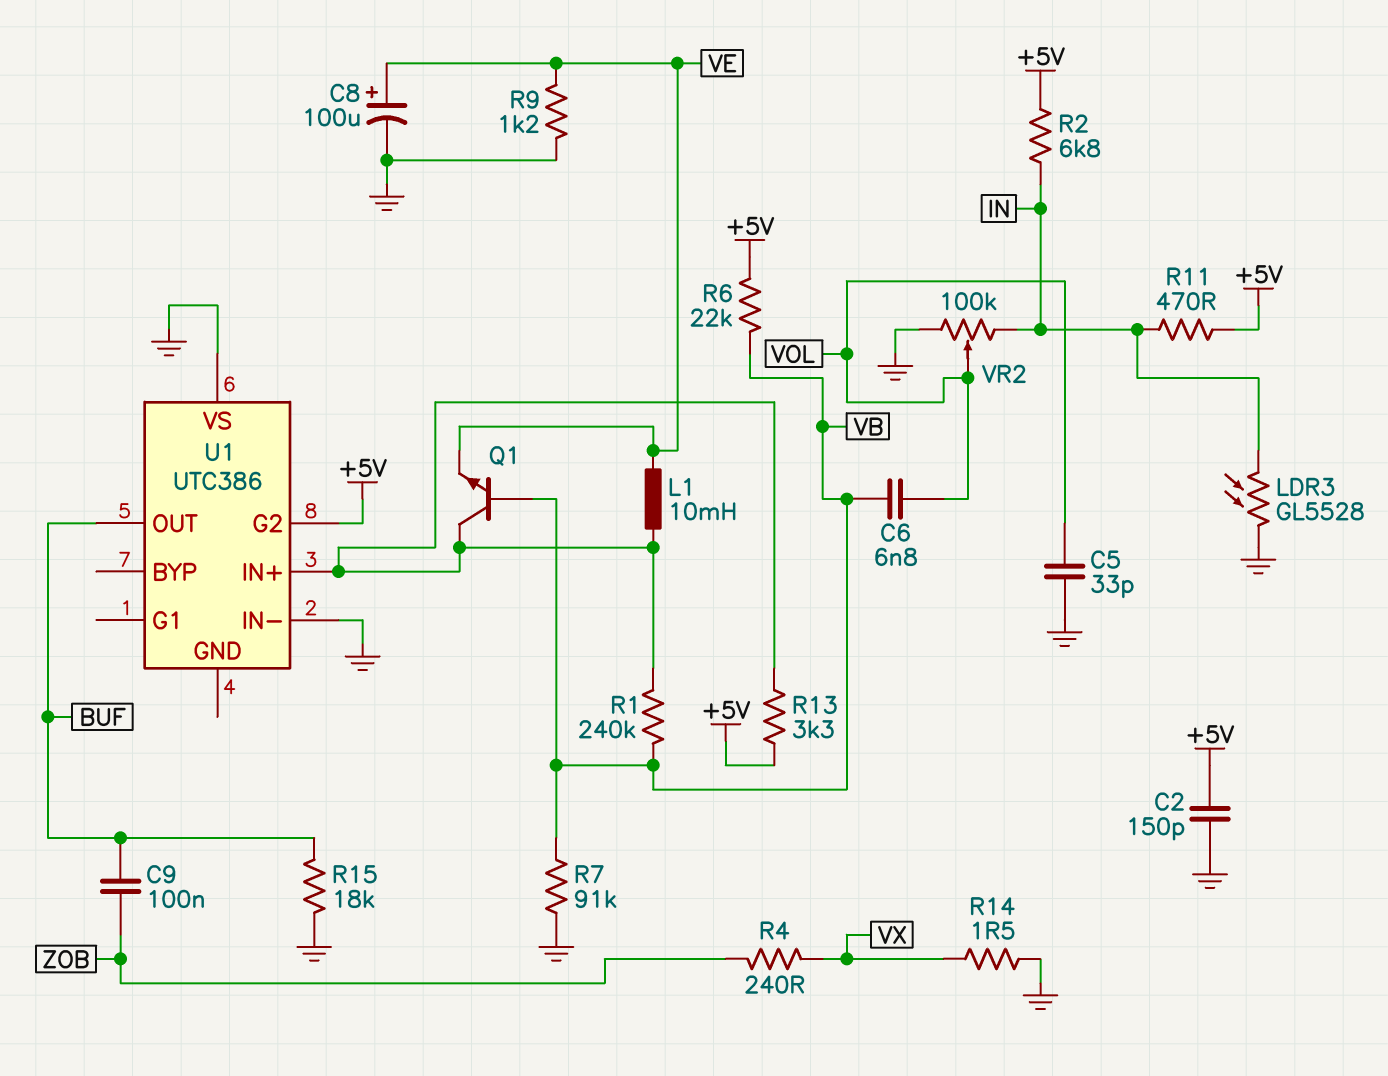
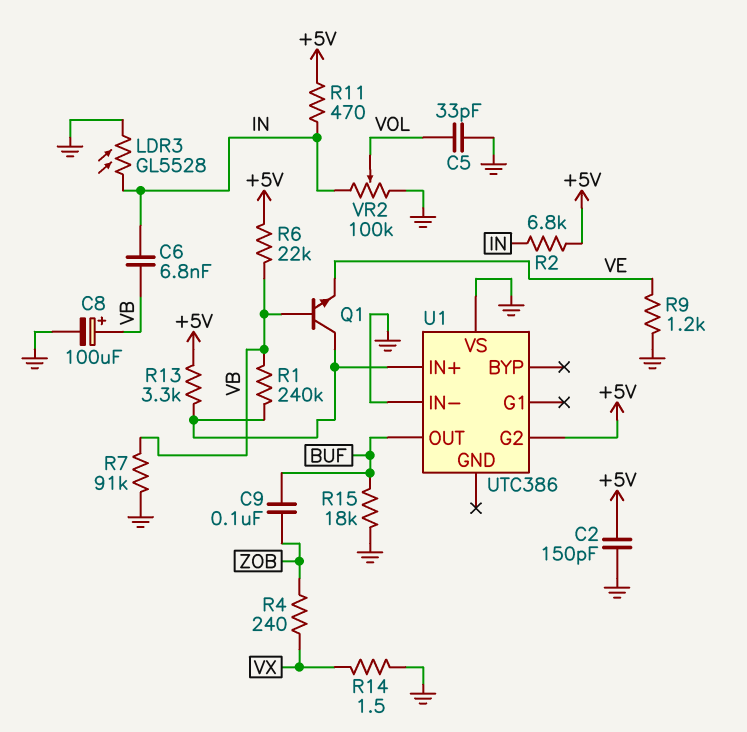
C6: 6.8nF (VB, VOL) -> 6.8nF (IN, VB)
C8: 100uF (plus VE, minus GND) -> 100uF (plus VB, minus GND)
L1: 10mH (U1/IN+, VE) -> none

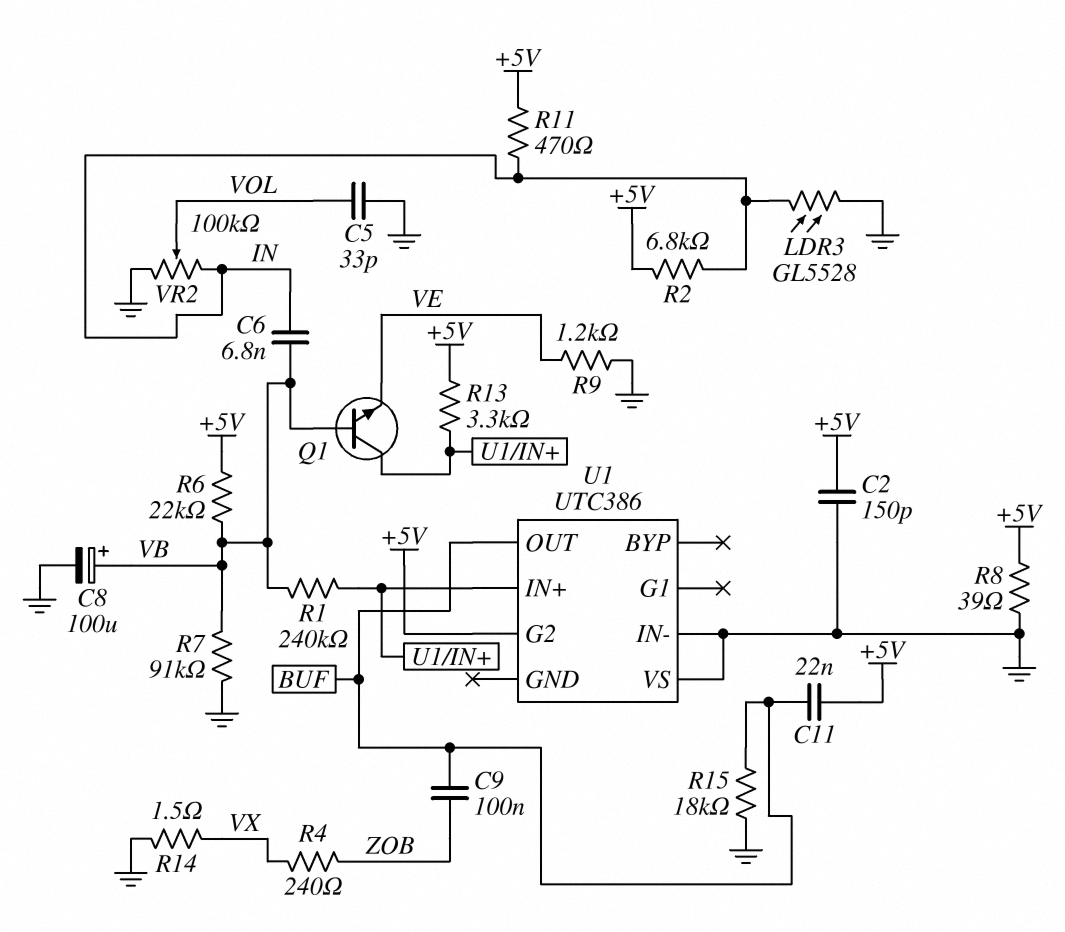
C11: none -> 22nF (+5V, BUF)
R8: none -> 39 (+5V, GND)

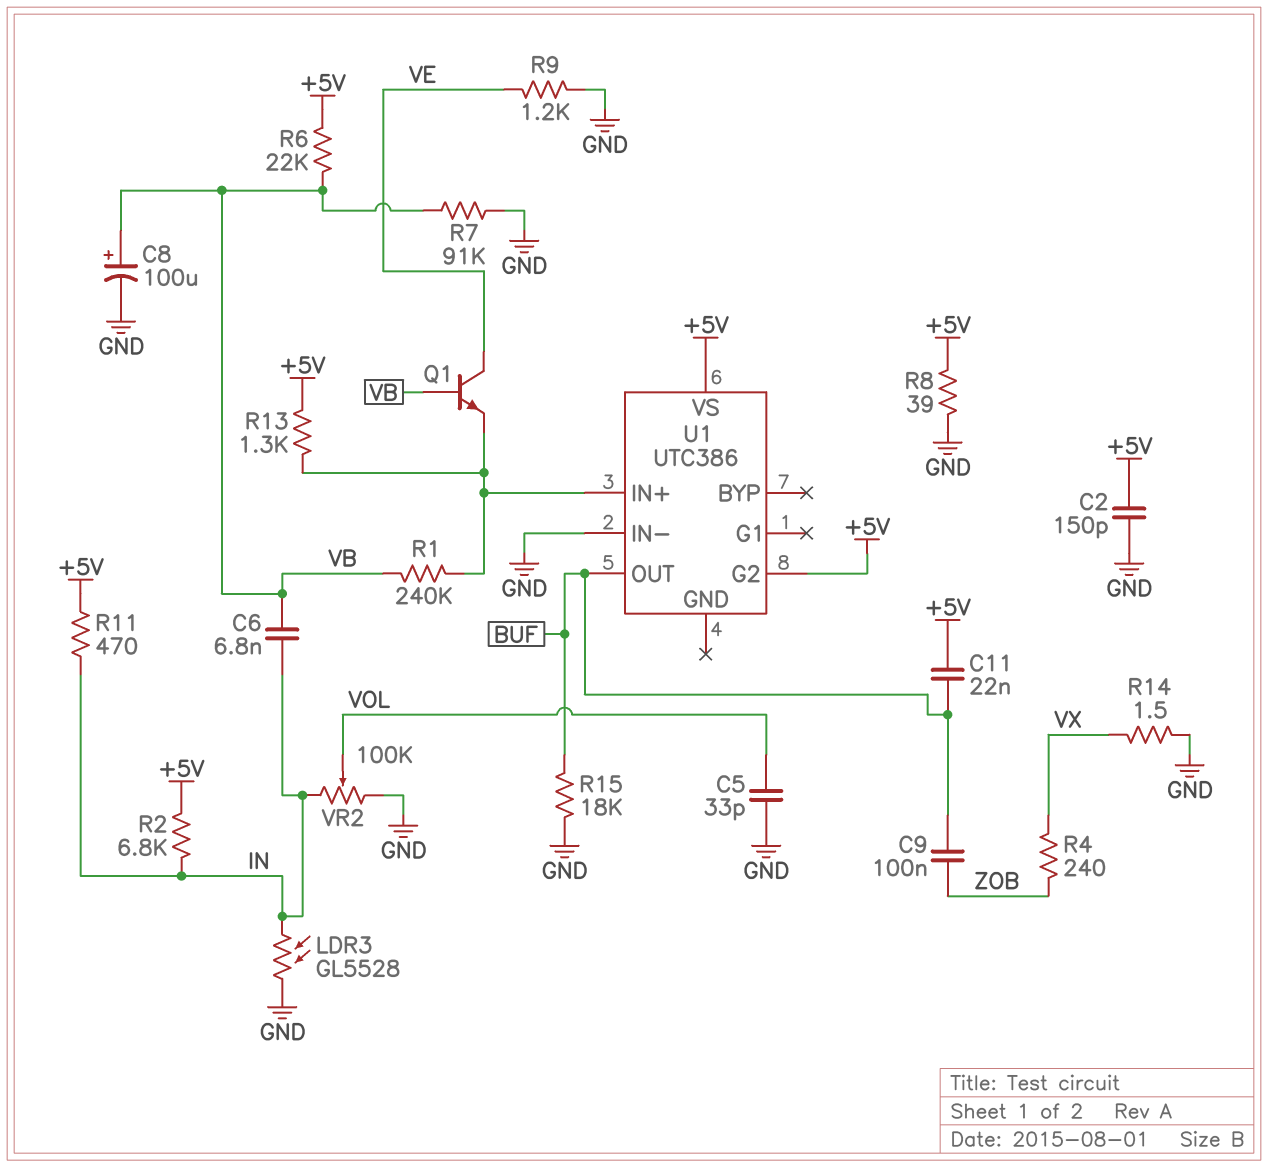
Q1: NPN (B VB, C U1/IN+, E VE) -> NPN (B VB, C VE, E U1/IN+)
R13: 3.3k (+5V, U1/IN+) -> 1.3k (+5V, U1/IN+)
U1 pin VS: GND -> +5V

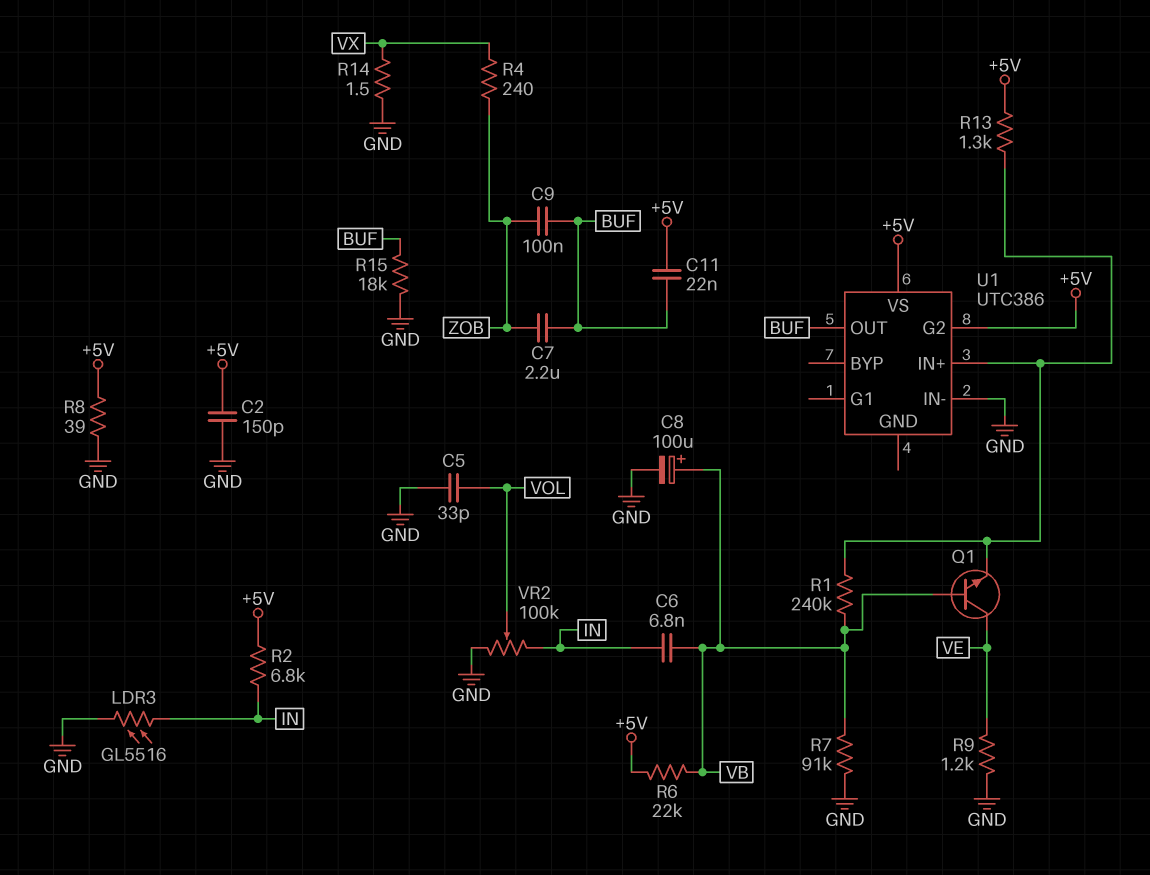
C7: none -> 2.2uF (BUF, ZOB)
LDR3: GL5528 (GND, IN) -> GL5516 (GND, IN)
R11: 470 (+5V, IN) -> none

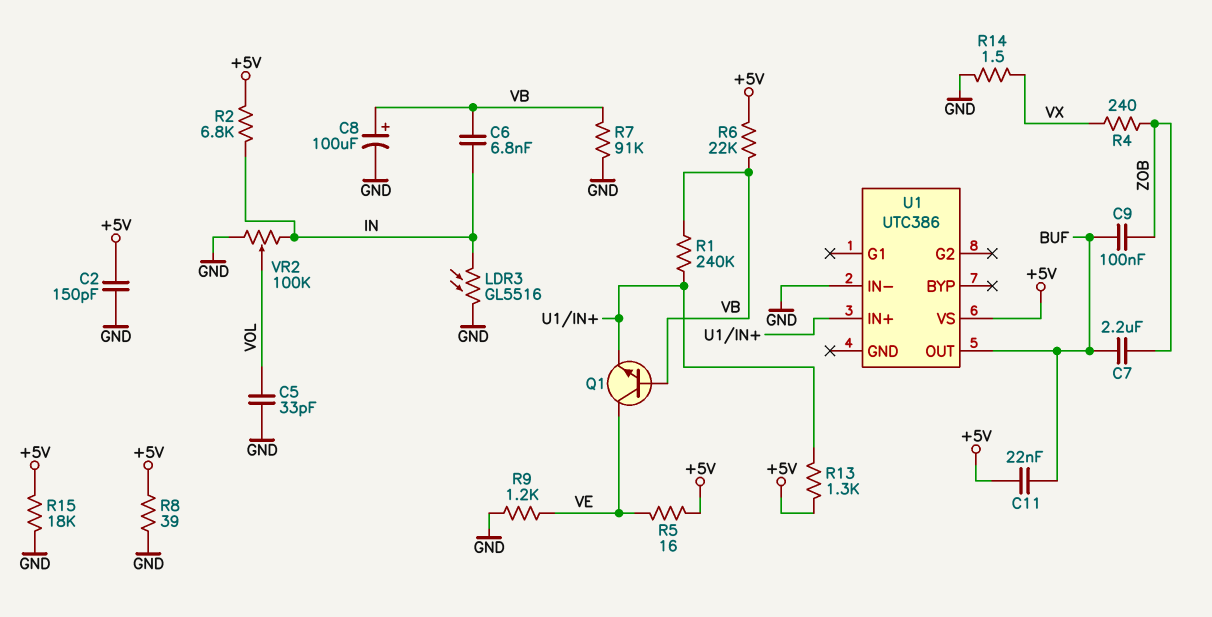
R5: none -> 16 (+5V, VE)
R15: 18k (BUF, GND) -> 18k (+5V, GND)
U1 pin G2: +5V -> none

